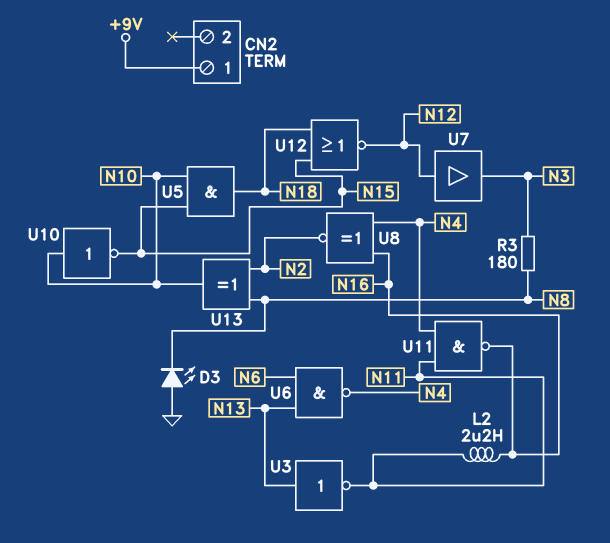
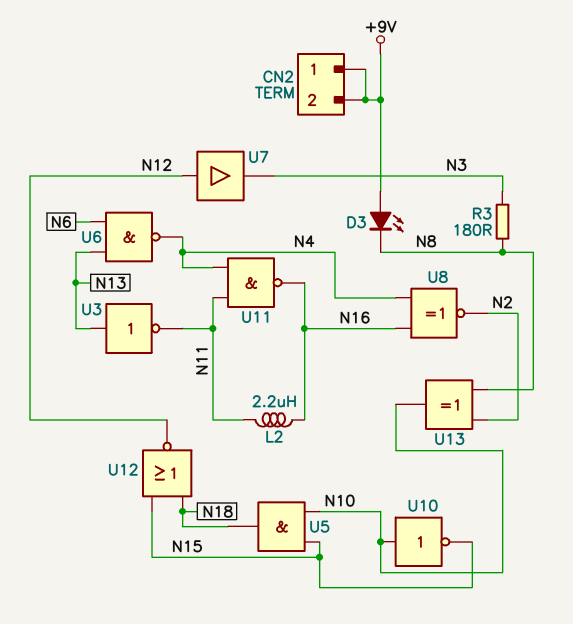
CN2 pin 2: none -> +9V
D3: LED (A GND, K N8) -> LED (A +9V, K N8)

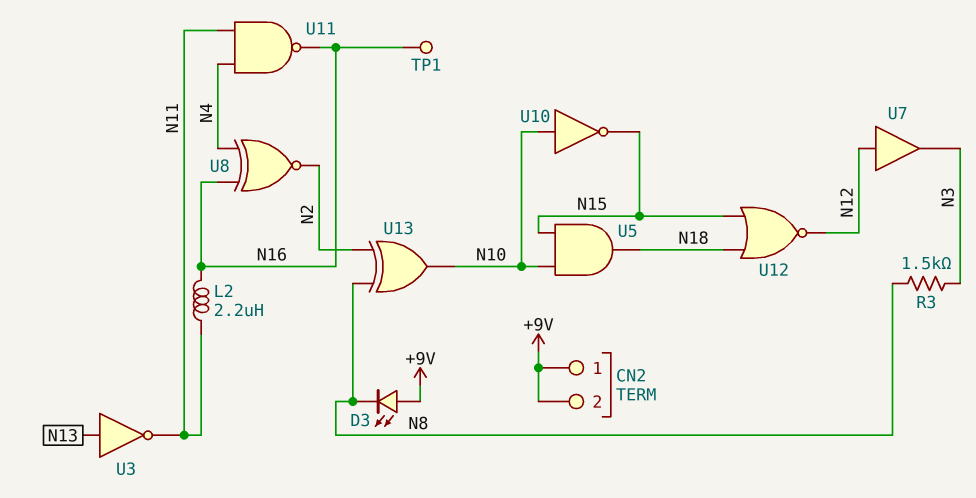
R3: 180 (N3, N8) -> 1.5k (N3, N8)
TP1: none -> test point (N16)
U6: NAND (in N6, in N13, out N4) -> none

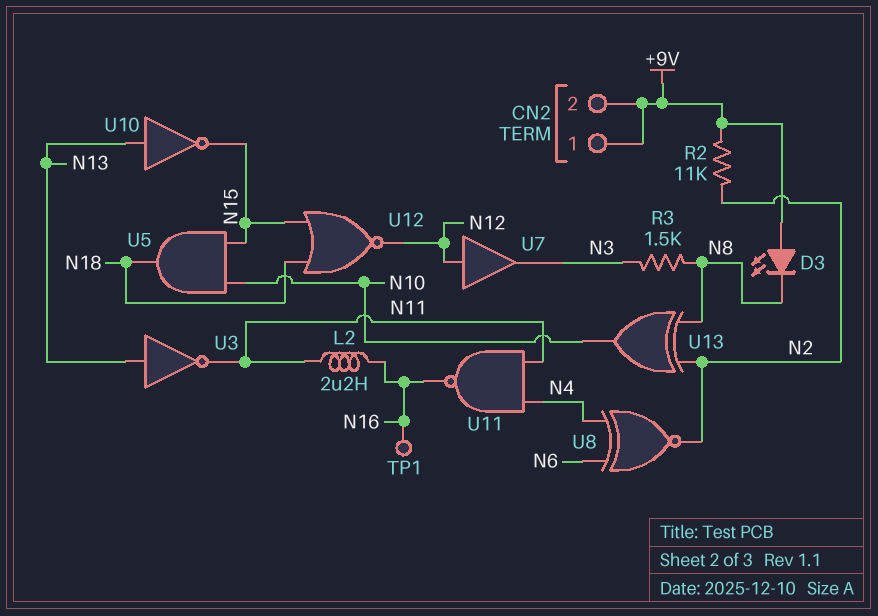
R2: none -> 11k (+9V, N2)
U8: XNOR (in N4, in N16, out N2) -> XNOR (in N4, in N6, out N2)
U10: NOT (in N10, out N15) -> NOT (in N13, out N15)

